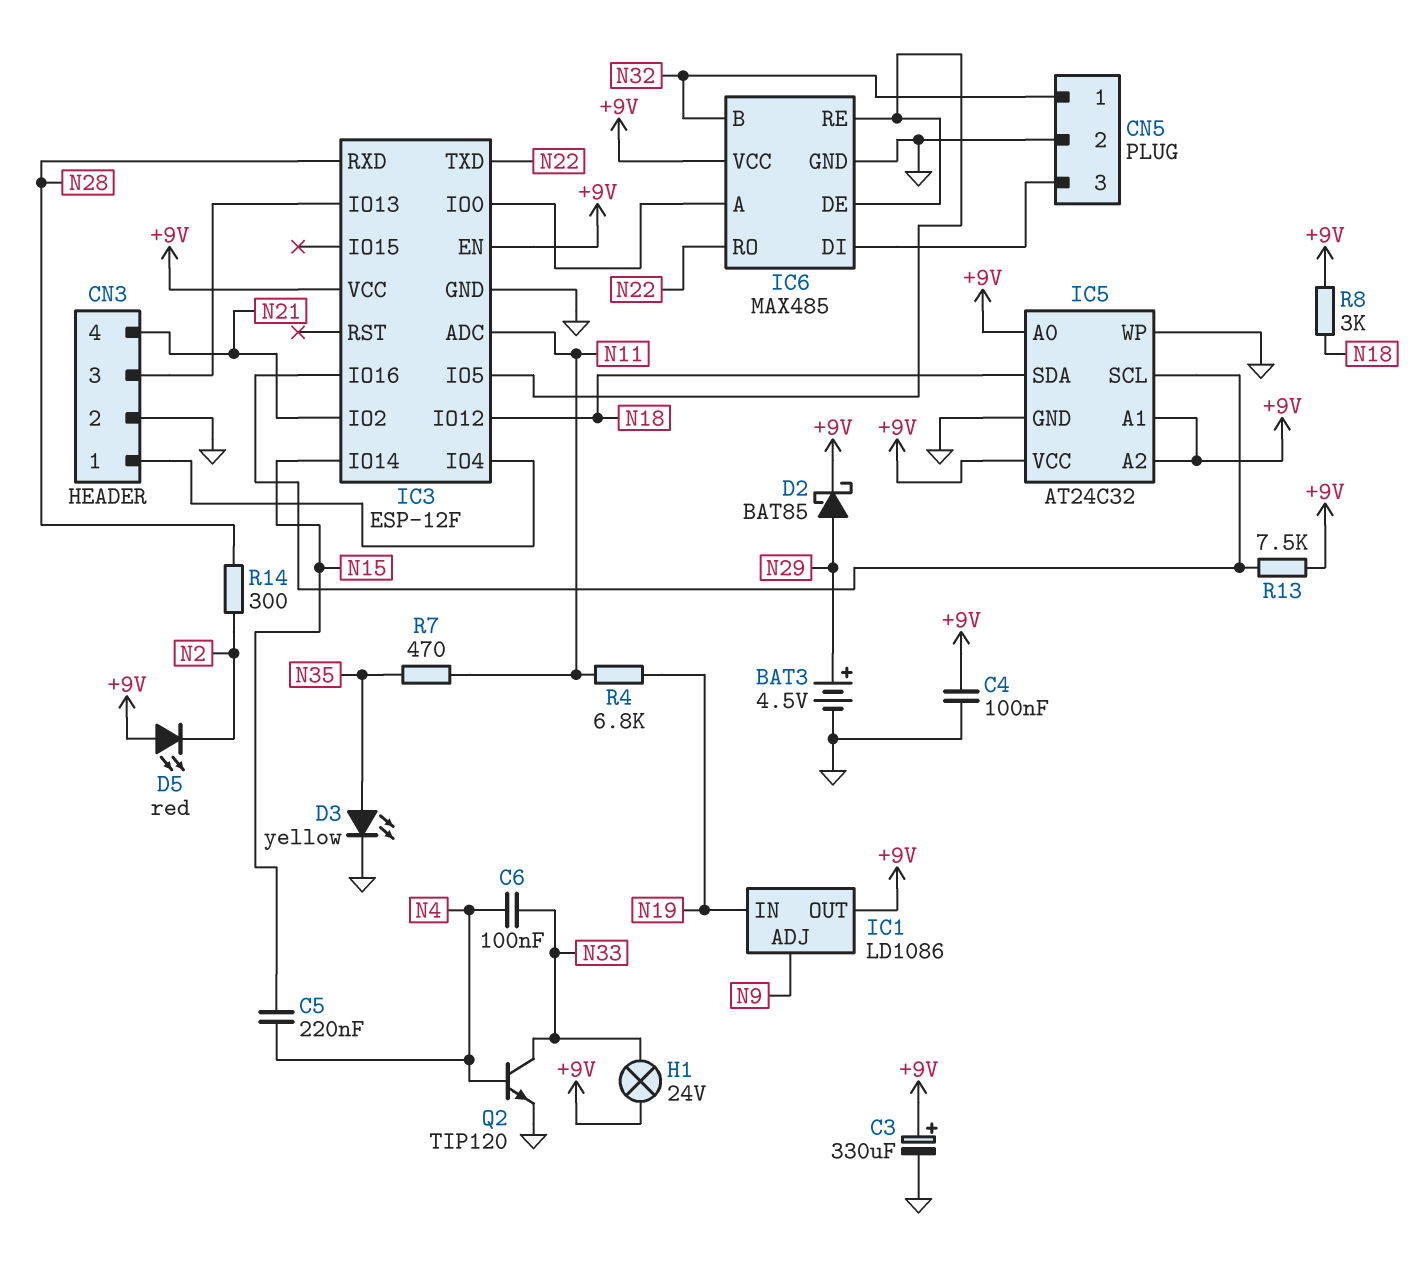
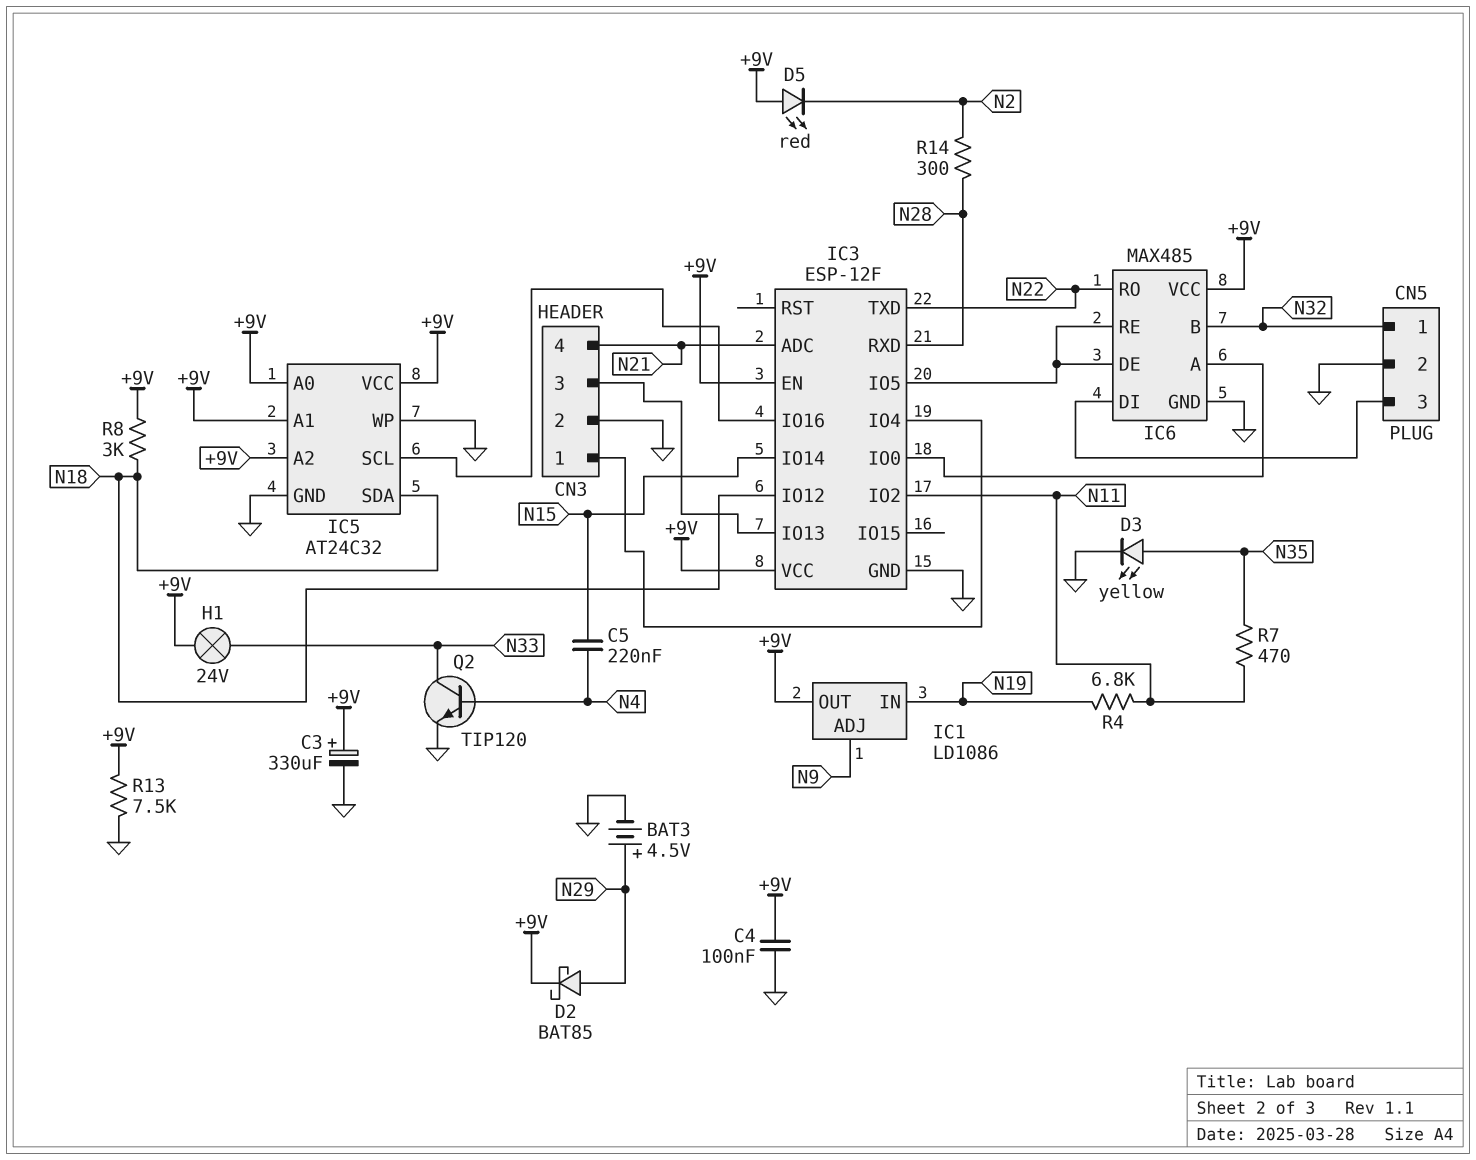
C6: 100nF (N4, N33) -> none
IC3 pin ADC: N11 -> N21
IC3 pin IO2: N21 -> N11
R13: 7.5k (+9V, IC3/IO16) -> 7.5k (+9V, GND)

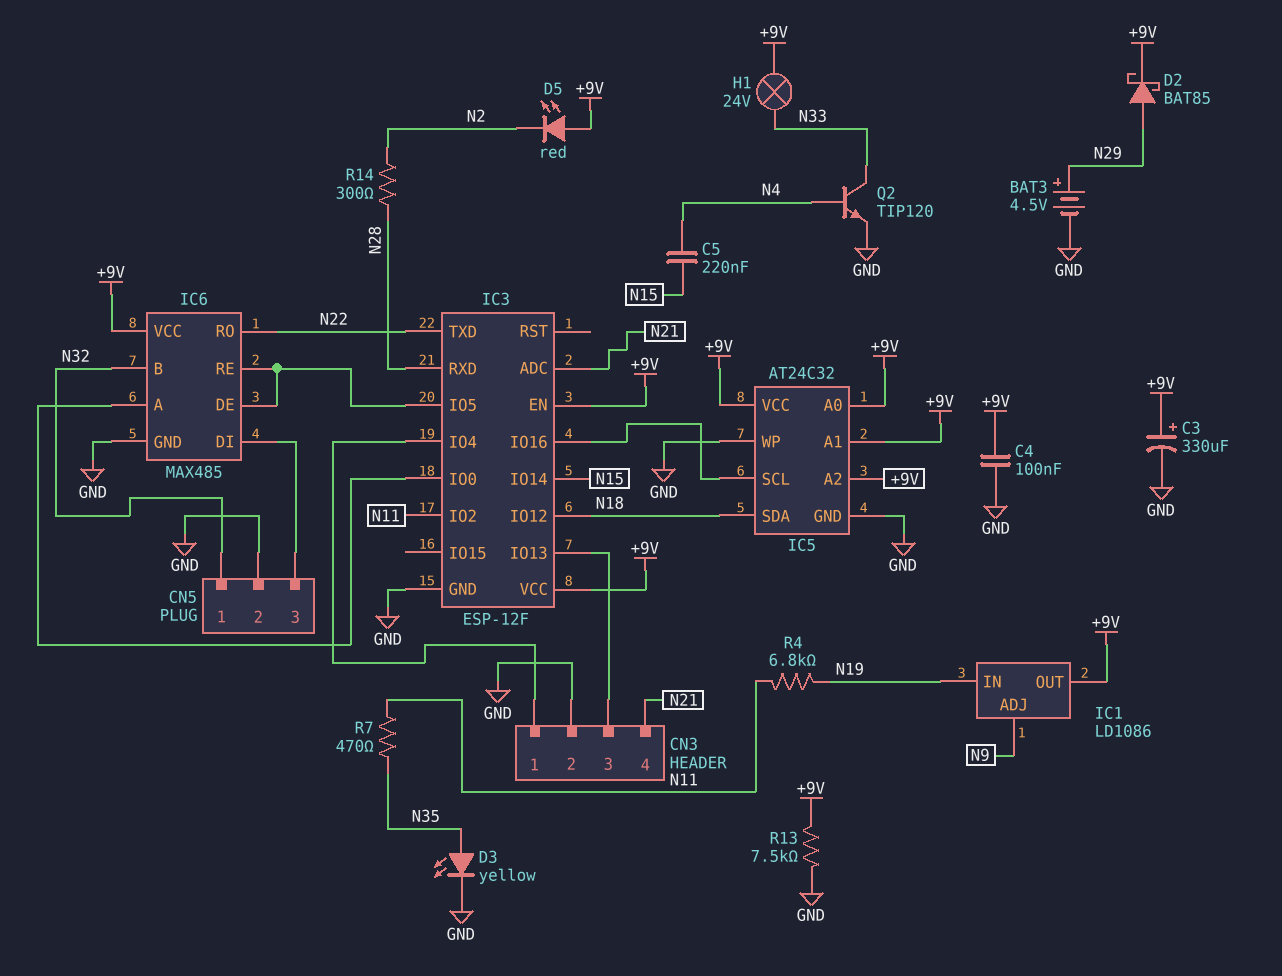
R8: 3k (+9V, N18) -> none

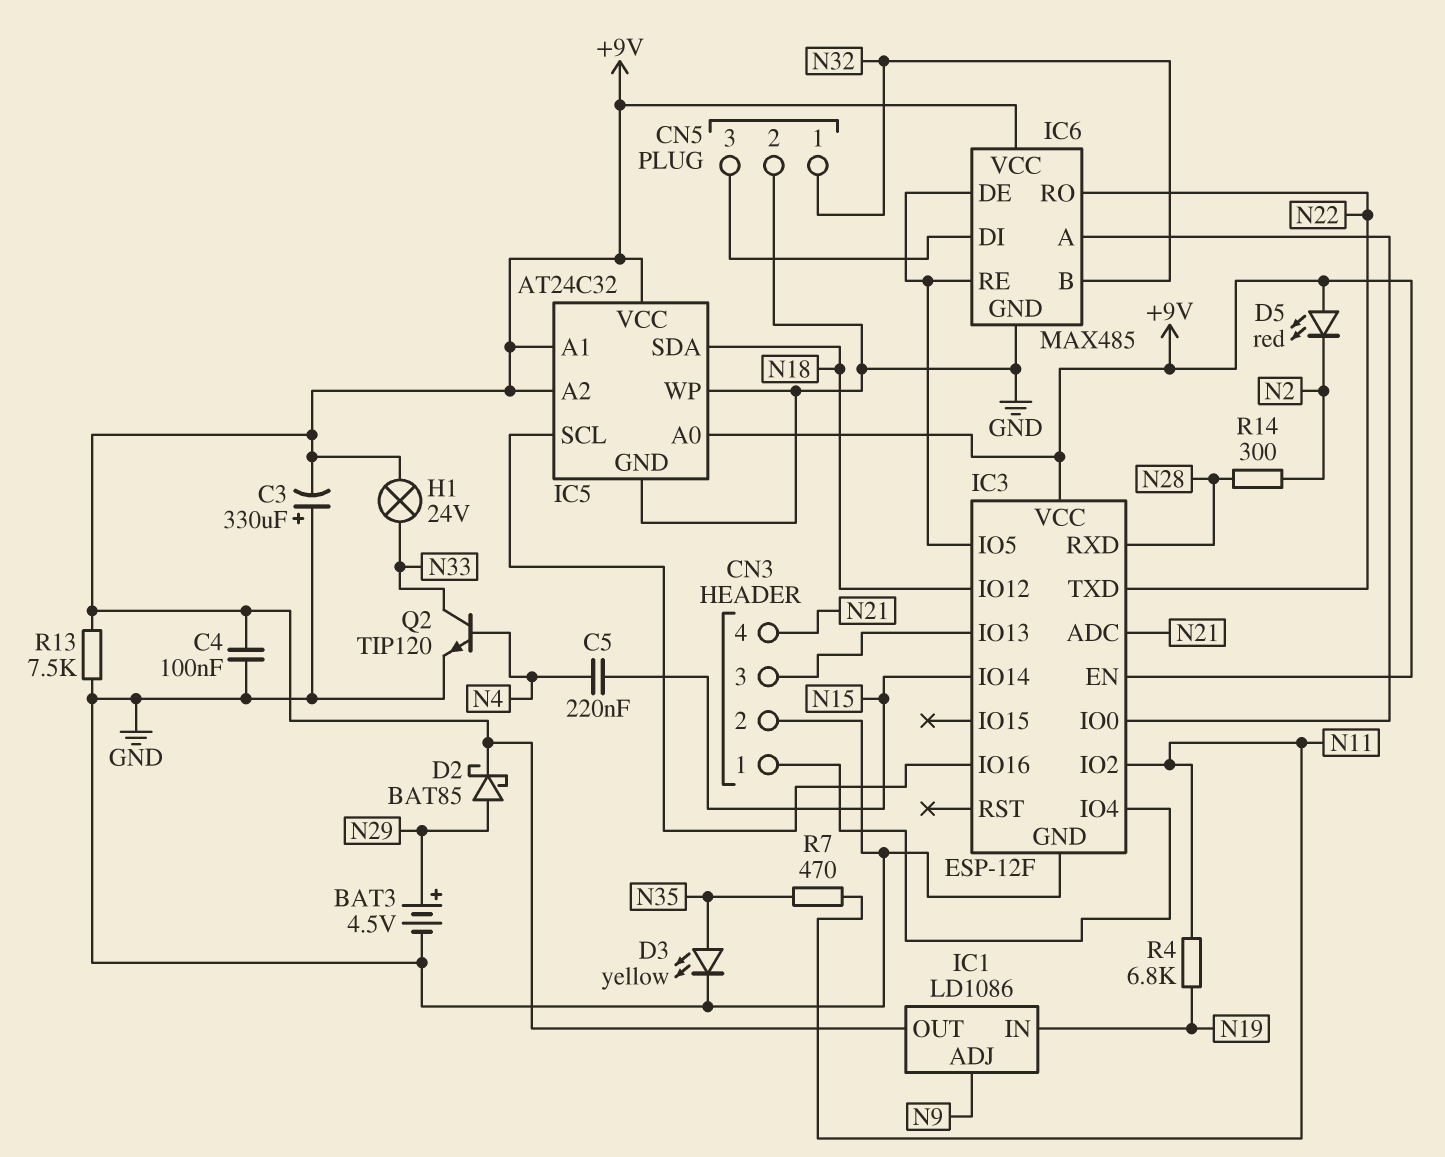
C3: 330uF (plus +9V, minus GND) -> 330uF (plus GND, minus +9V)

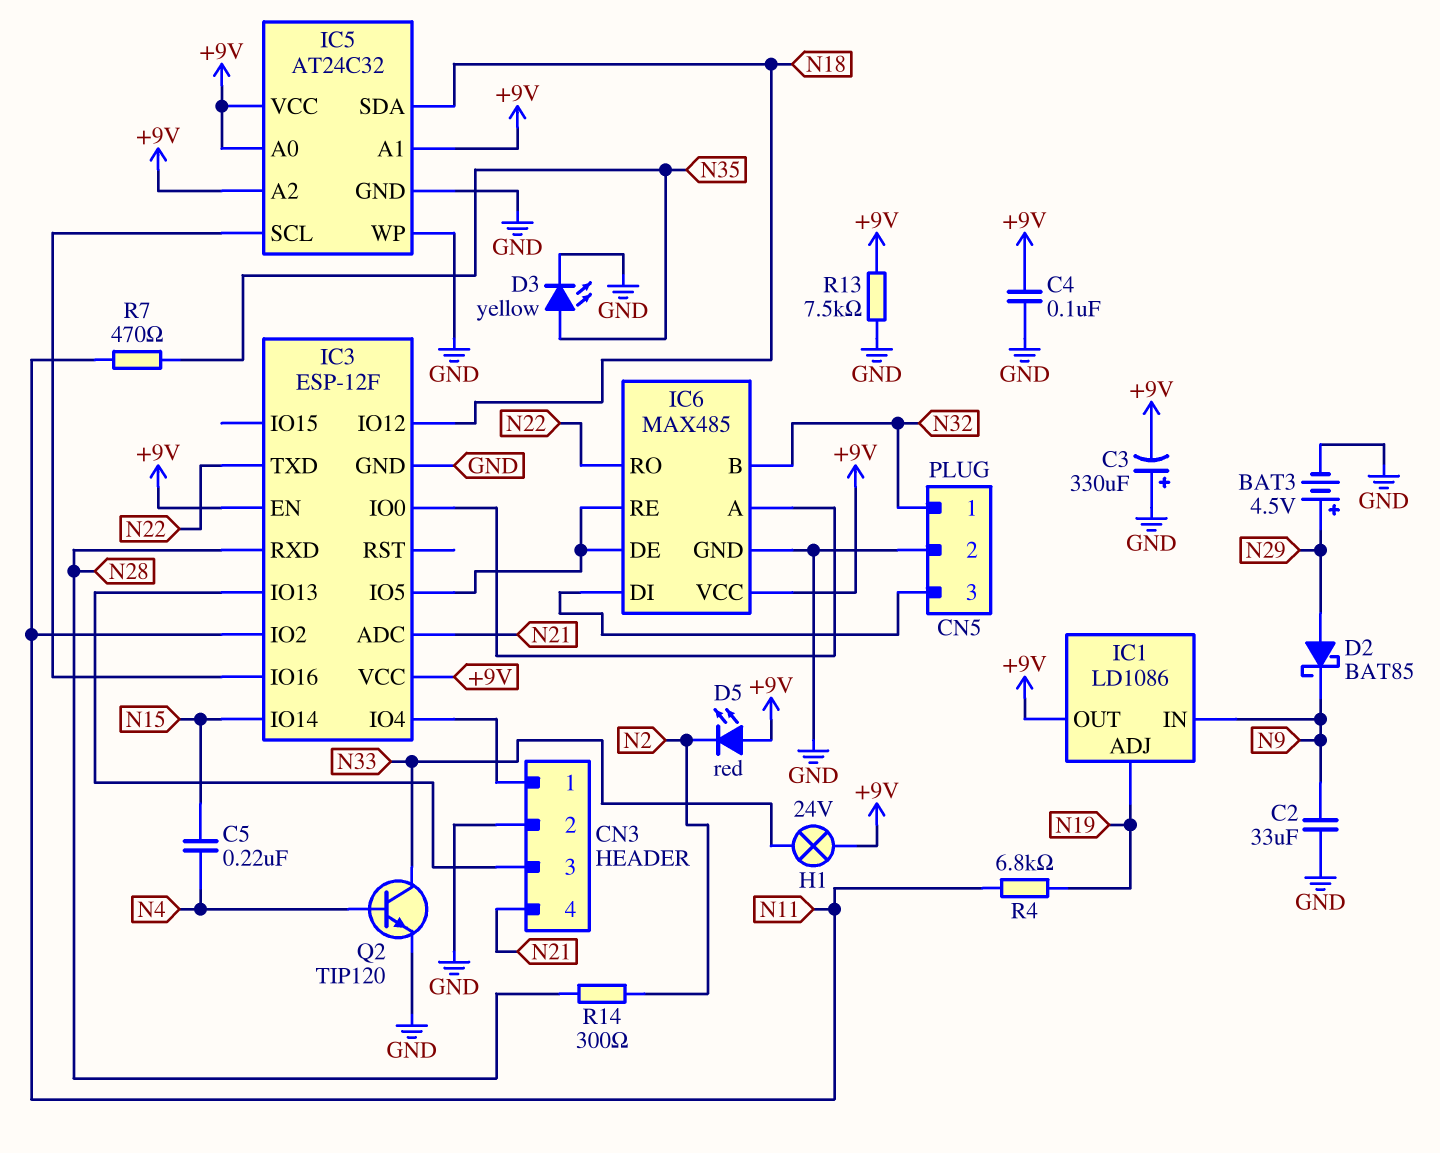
C2: none -> 33uF (GND, N9)
D2: schottky BAT85 (A N29, K +9V) -> schottky BAT85 (A N29, K N9)
IC1 pin ADJ: N9 -> N19
IC1 pin IN: N19 -> N9

